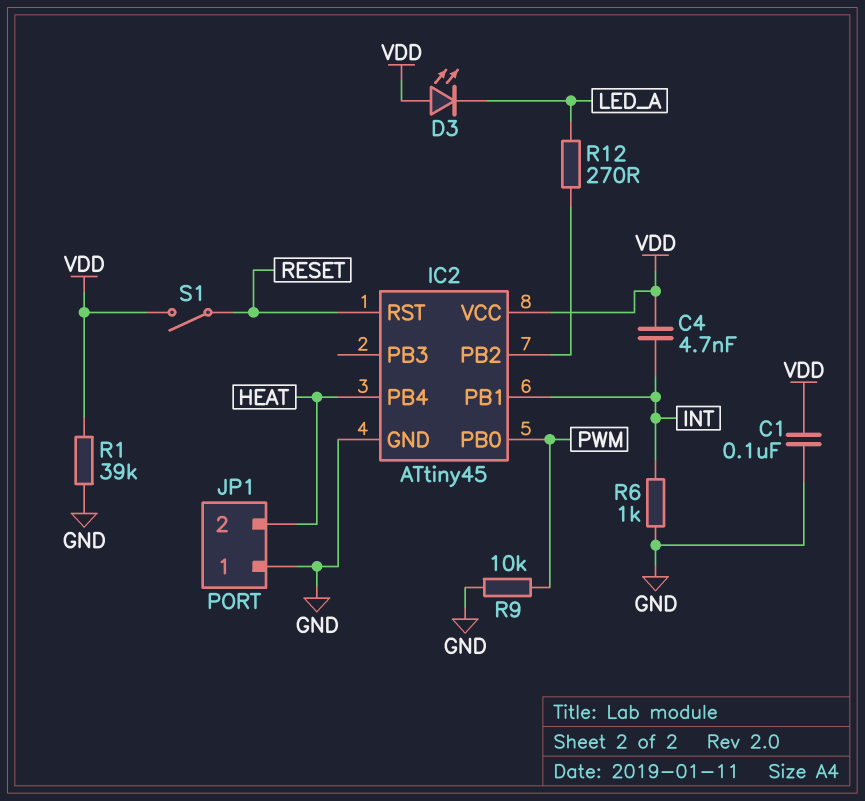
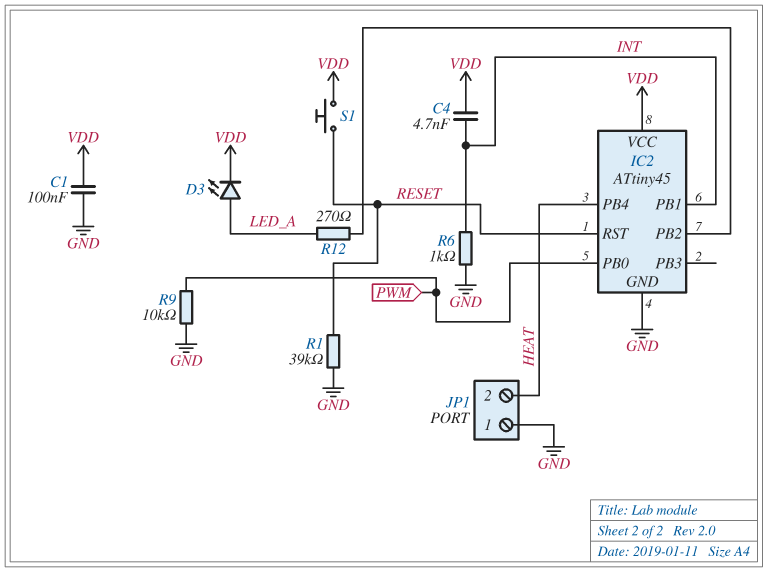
D3: LED (A VDD, K LED_A) -> LED (A LED_A, K VDD)
R1: 39k (GND, VDD) -> 39k (GND, RESET)
S1: switch (RESET, VDD) -> button (RESET, VDD)

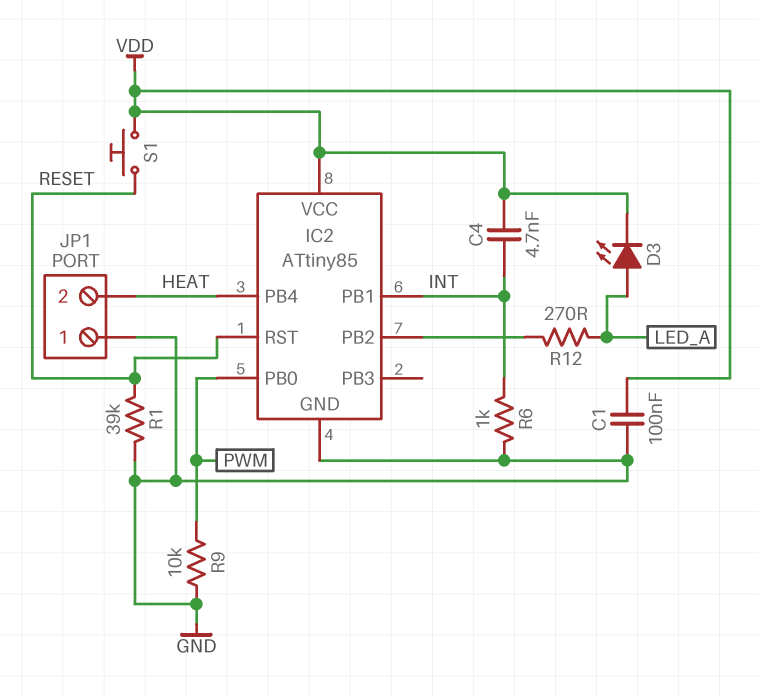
IC2: ATtiny45 -> ATtiny85

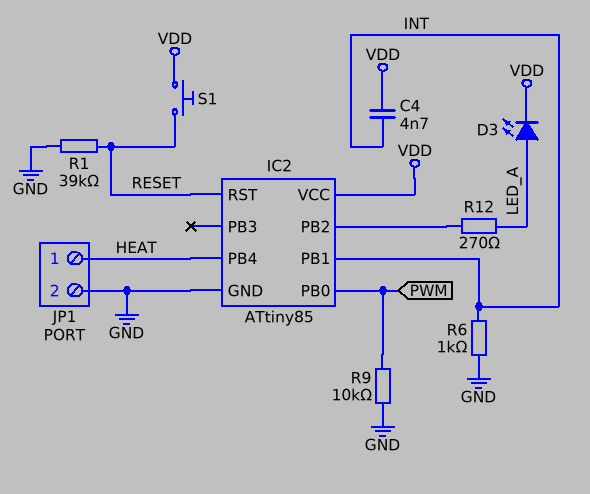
C1: 100nF (GND, VDD) -> none
JP1 pin 1: GND -> HEAT
JP1 pin 2: HEAT -> GND

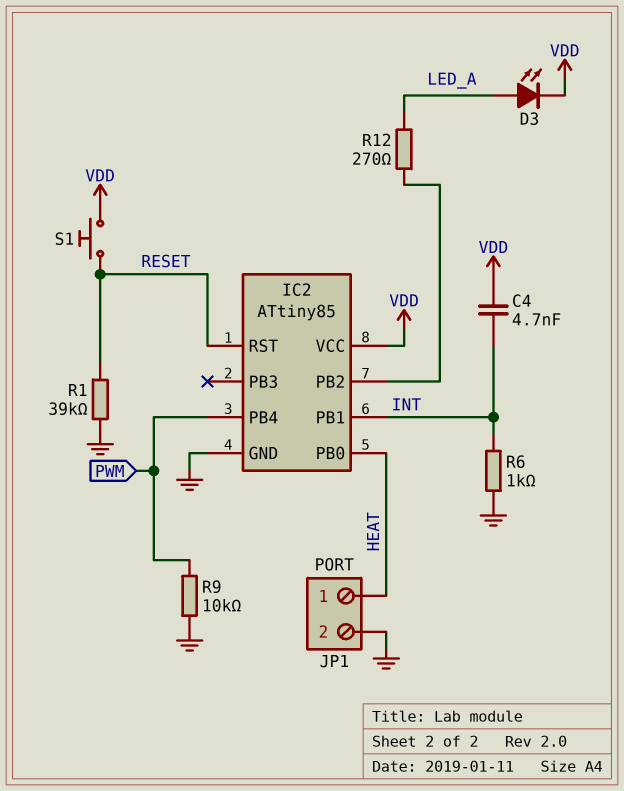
IC2 pin PB0: PWM -> HEAT
IC2 pin PB4: HEAT -> PWM

